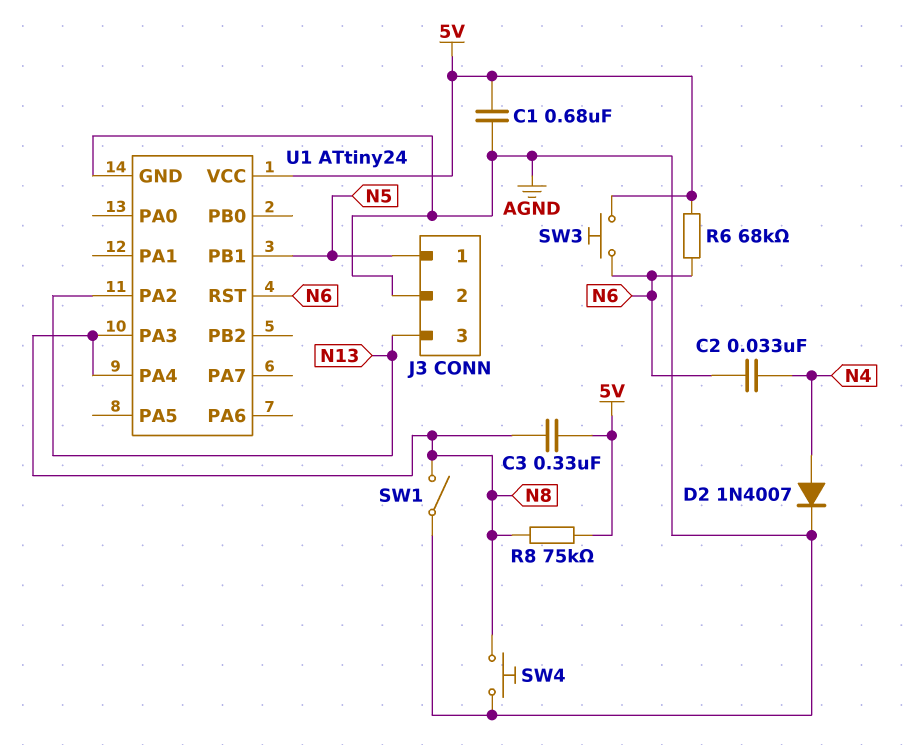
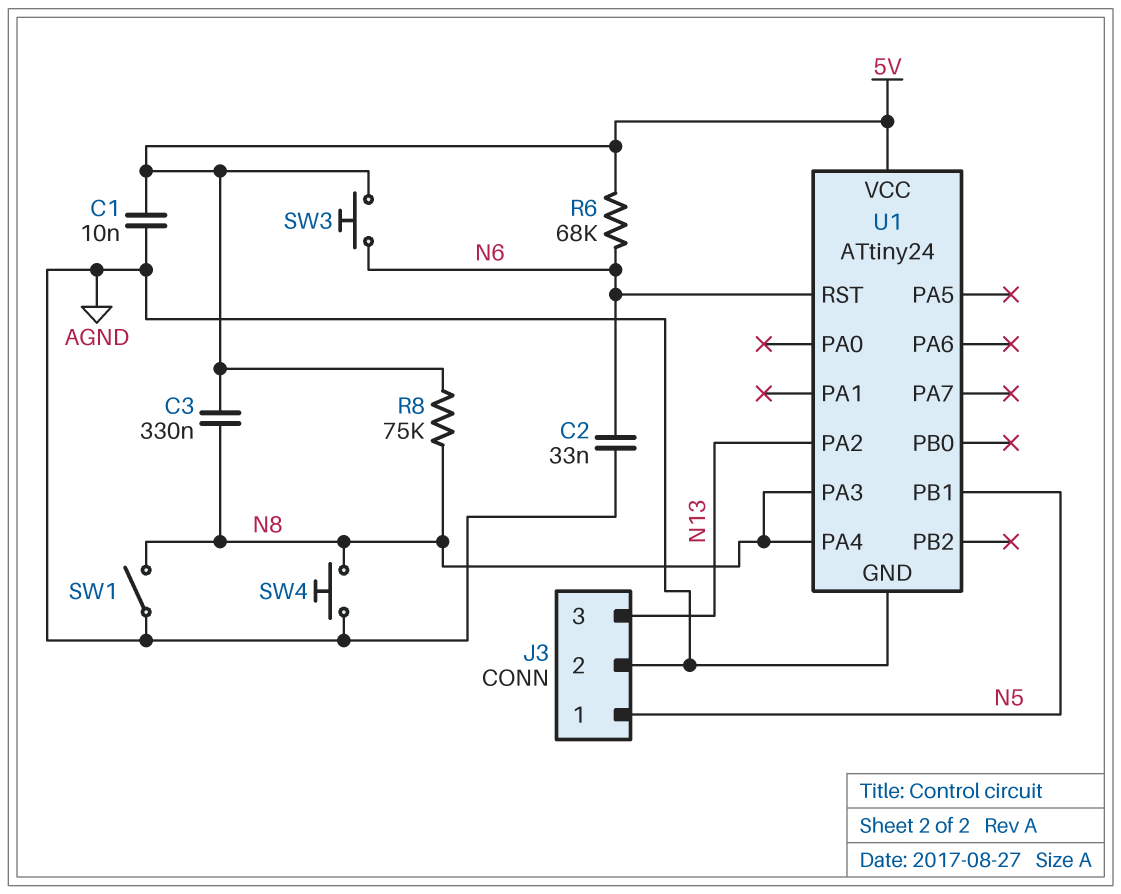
C1: 680nF (5V, AGND) -> 10nF (5V, AGND)
C2: 33nF (N4, N6) -> 33nF (AGND, N6)
D2: diode 1N4007 (A N4, K AGND) -> none

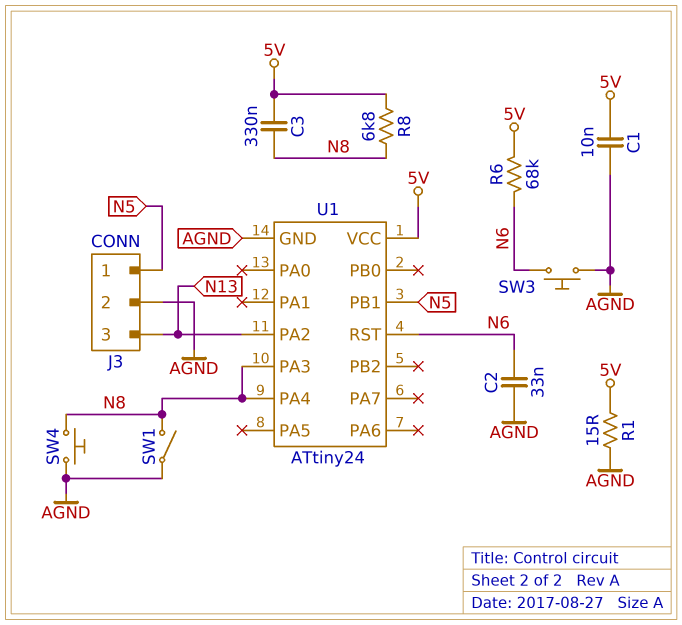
R1: none -> 15 (5V, AGND)
R8: 75k (5V, N8) -> 6.8k (5V, N8)
SW3: button (5V, N6) -> button (AGND, N6)

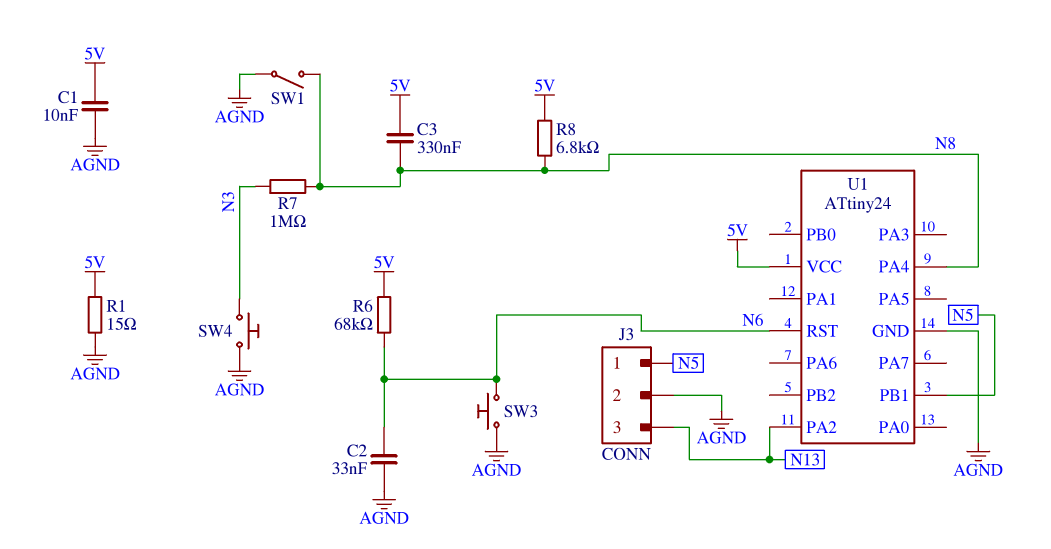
R7: none -> 1M (N3, N8)
SW4: button (AGND, N8) -> button (AGND, N3)
U1 pin PA3: N8 -> none

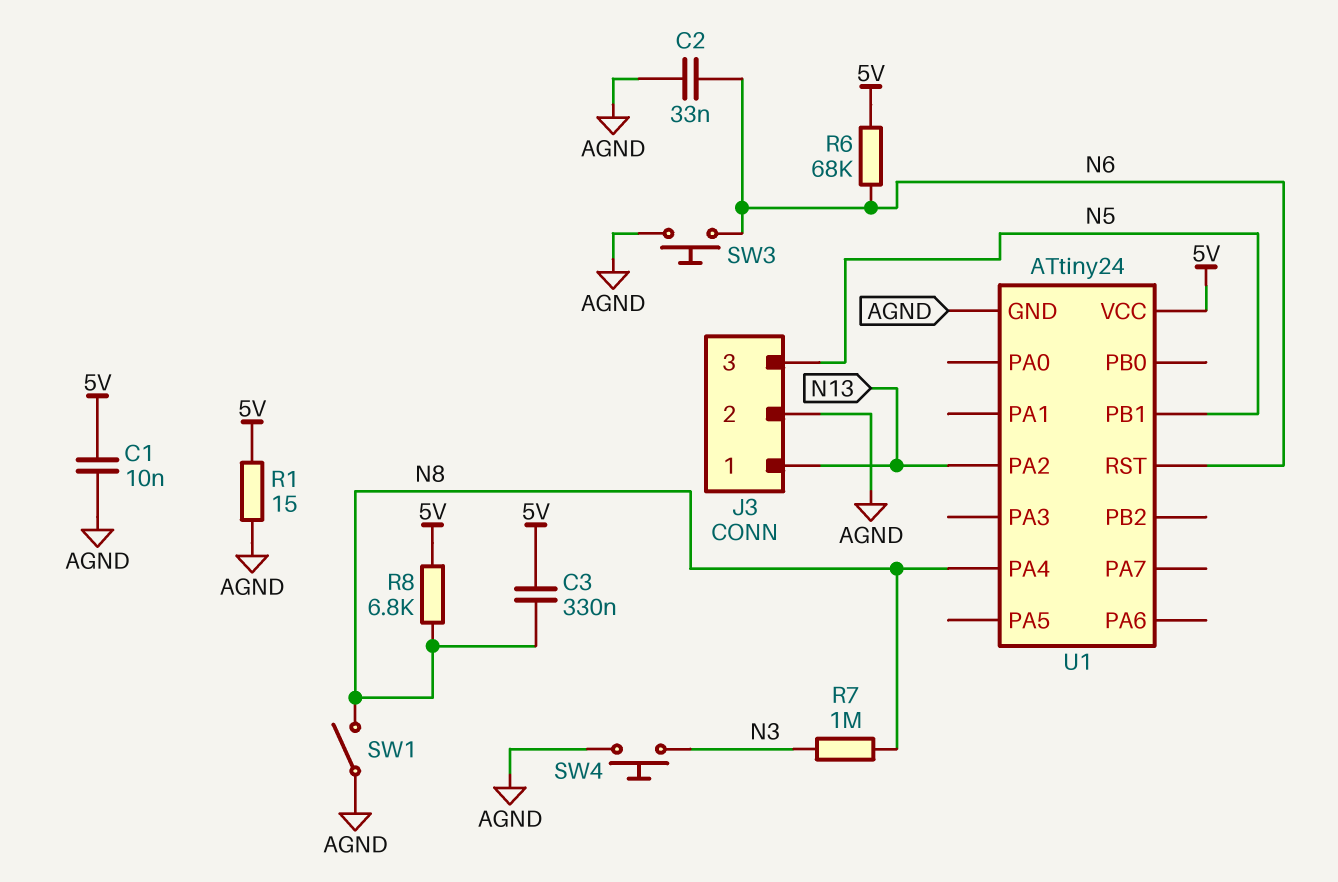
J3 pin 1: N5 -> N13
J3 pin 3: N13 -> N5

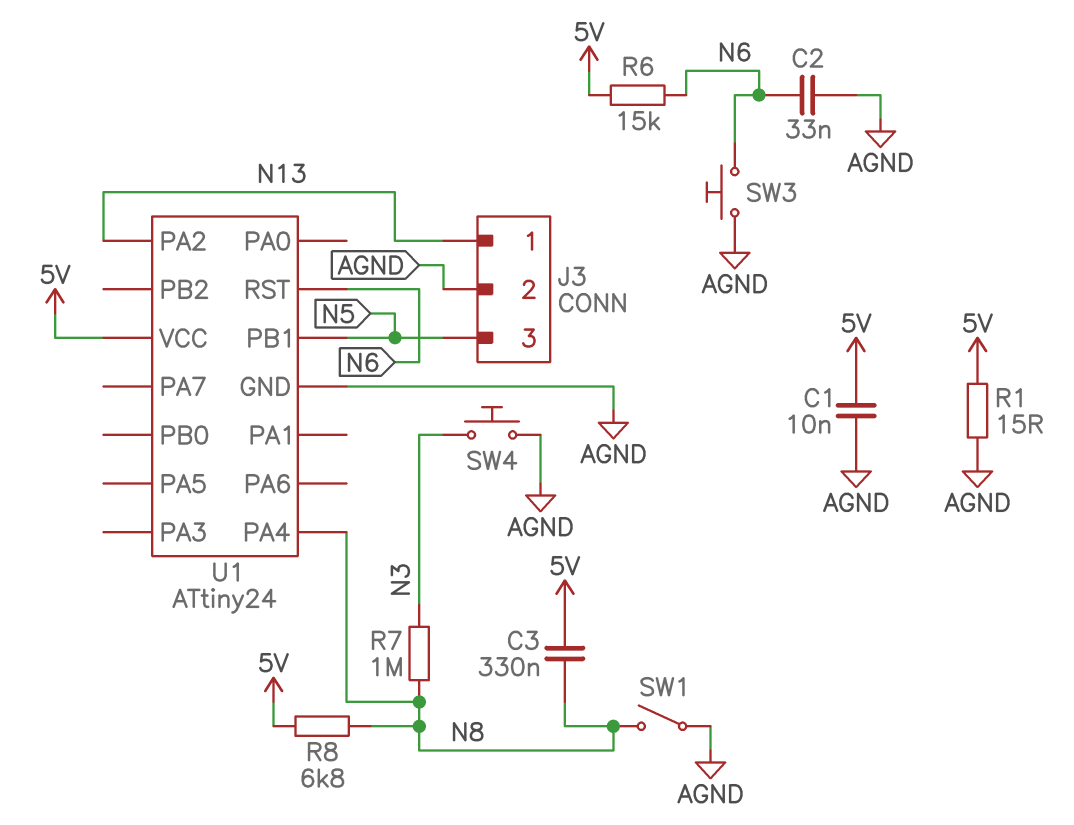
R6: 68k (5V, N6) -> 15k (5V, N6)

